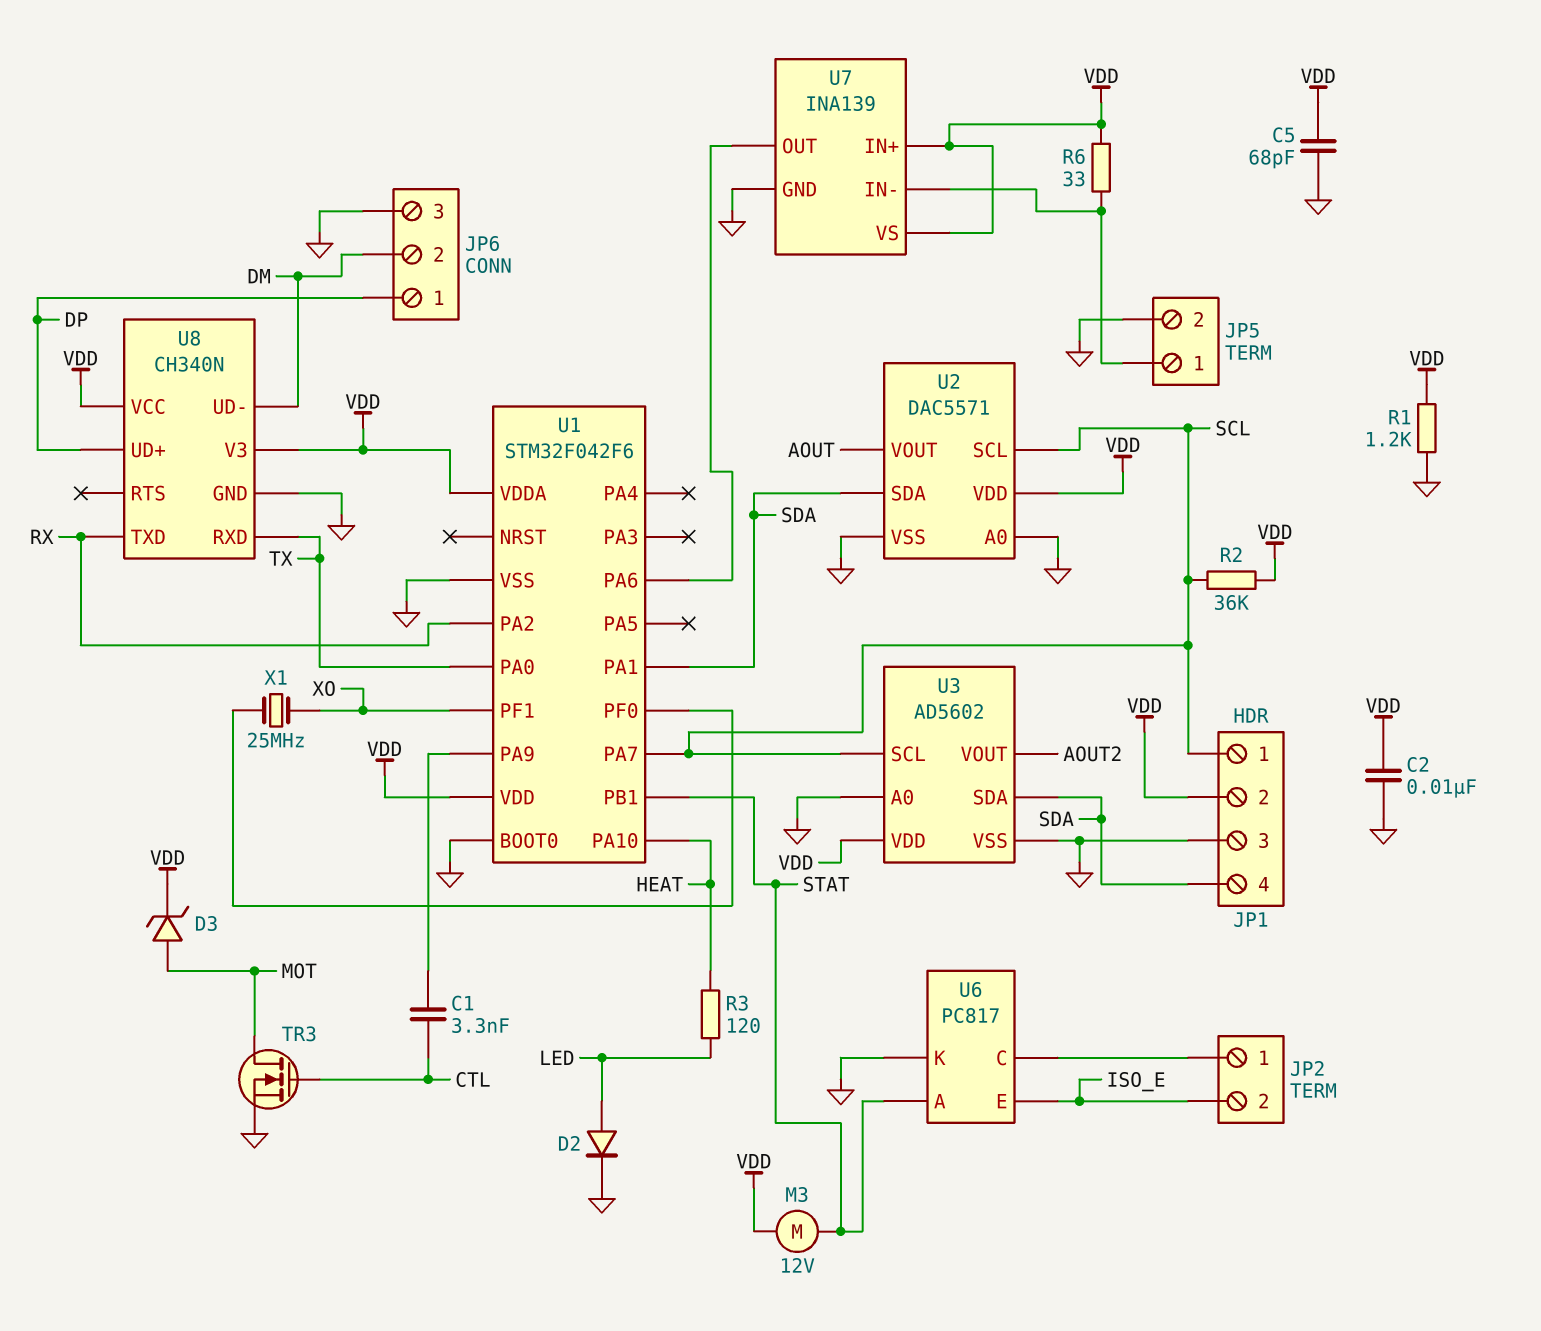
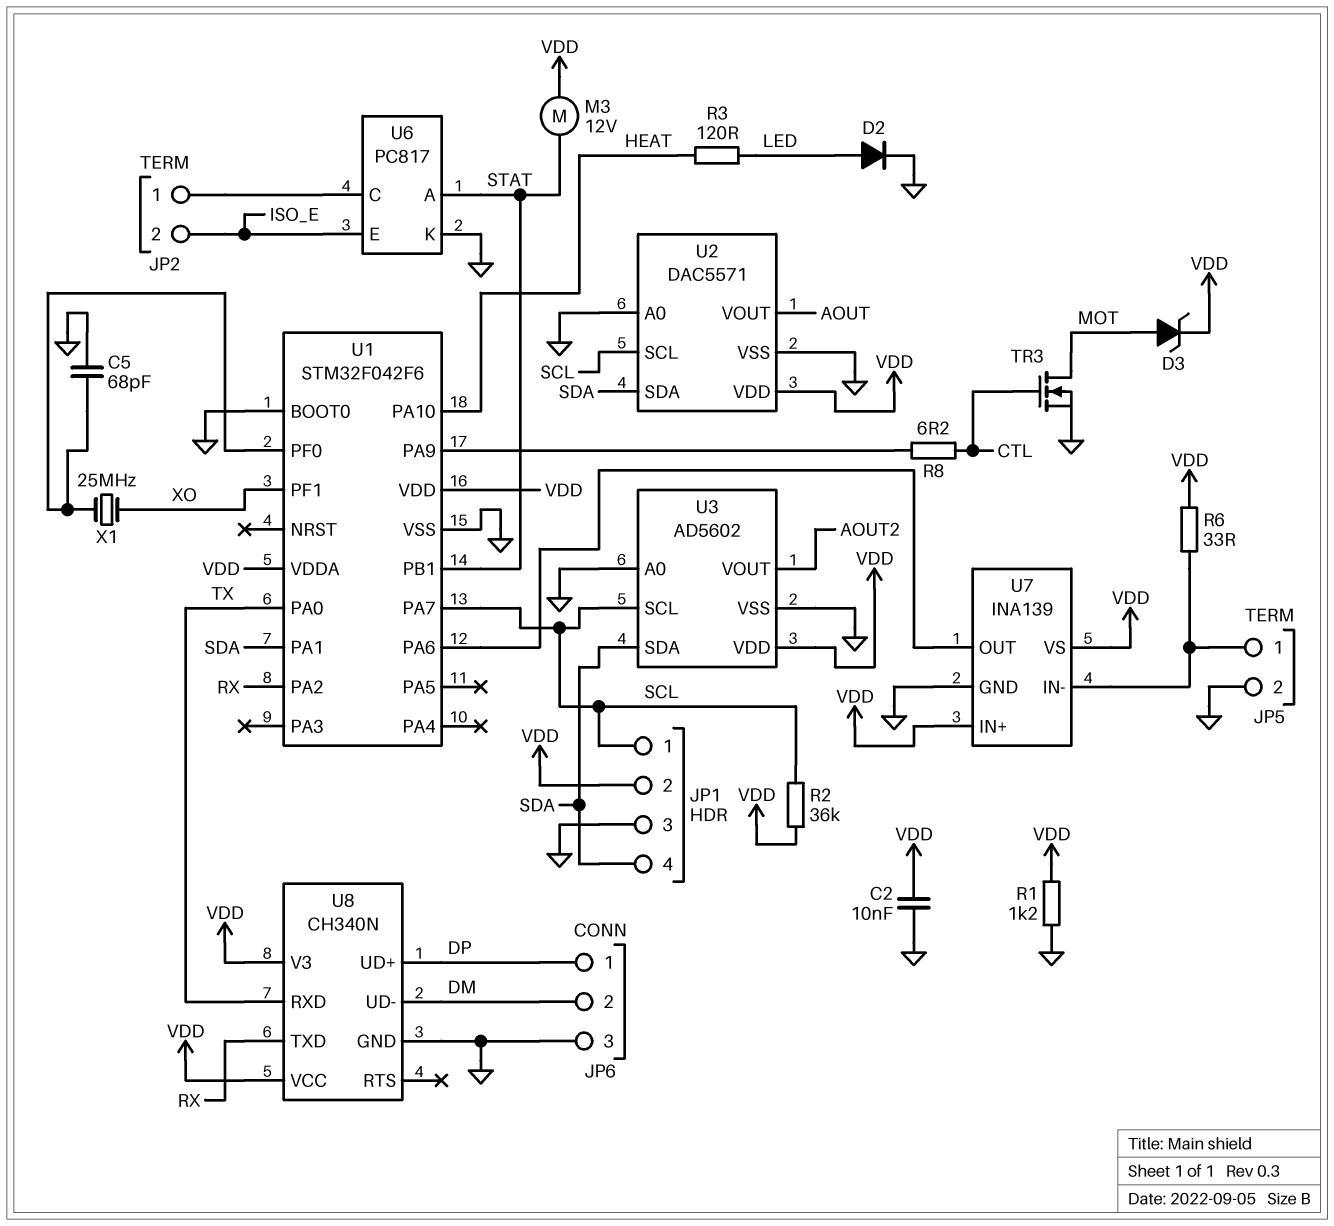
C1: 3.3nF (CTL, U1/PA9) -> none
C5: 68pF (GND, VDD) -> 68pF (GND, U1/PF0)
R8: none -> 6.2 (CTL, U1/PA9)

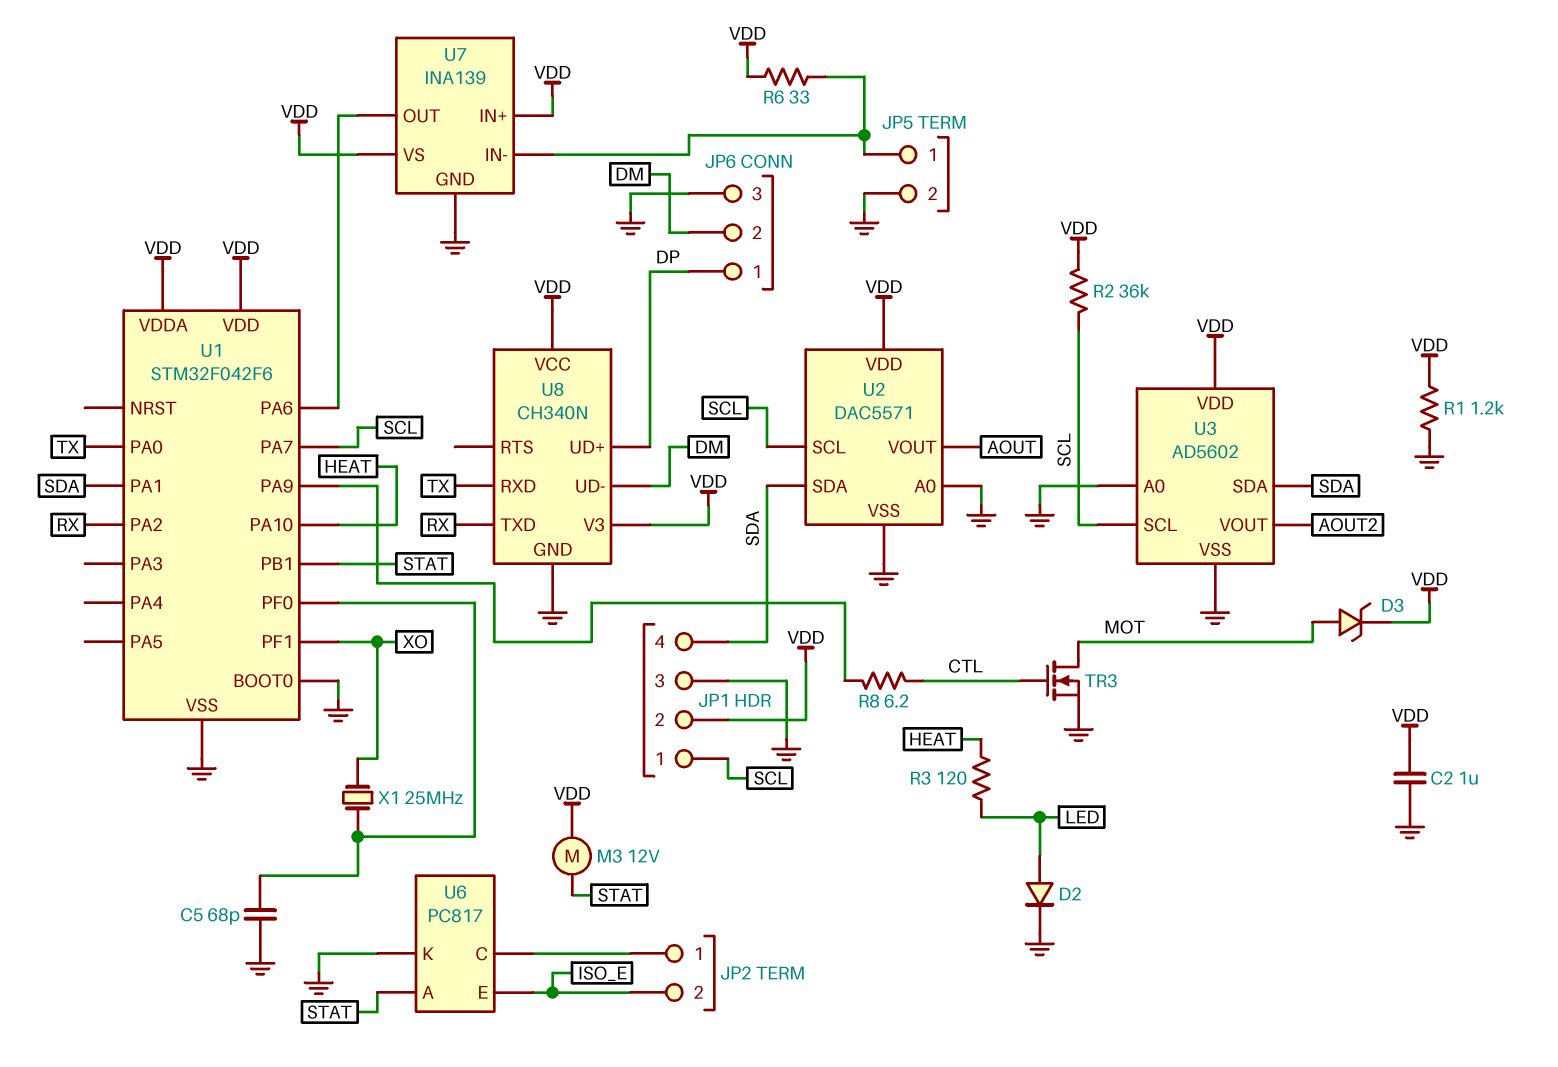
C2: 10nF (GND, VDD) -> 1uF (GND, VDD)

